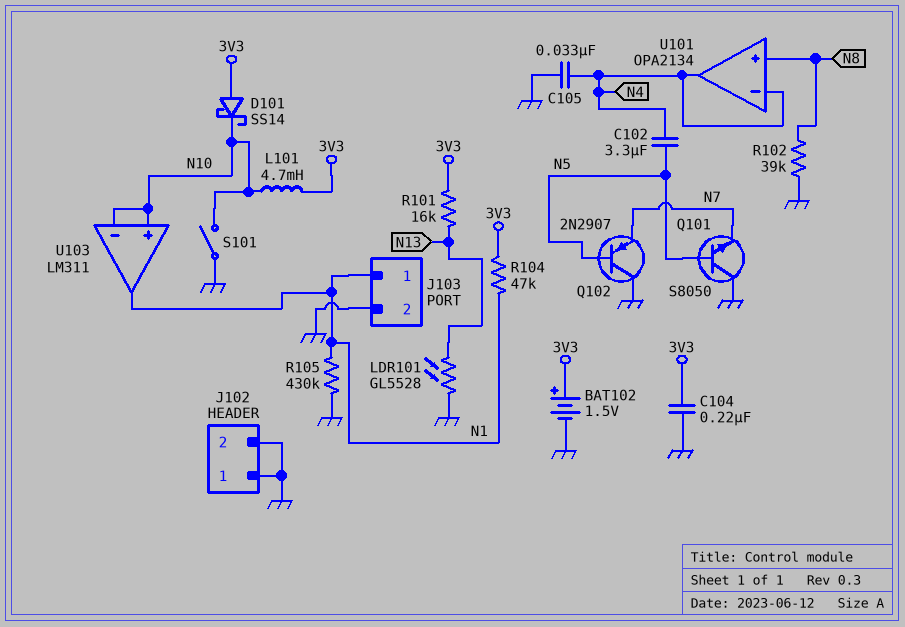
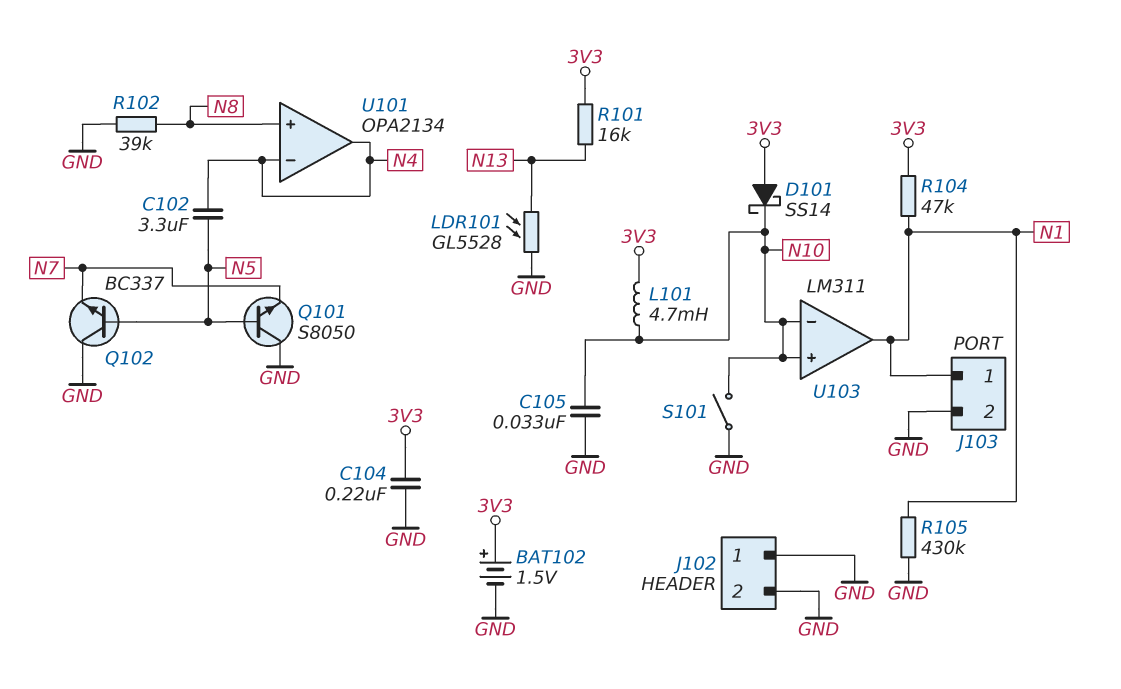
C105: 33nF (GND, N4) -> 33nF (GND, N10)
Q102: PNP 2N2907 (B N5, C GND, E N7) -> NPN BC337 (B N5, C GND, E N7)

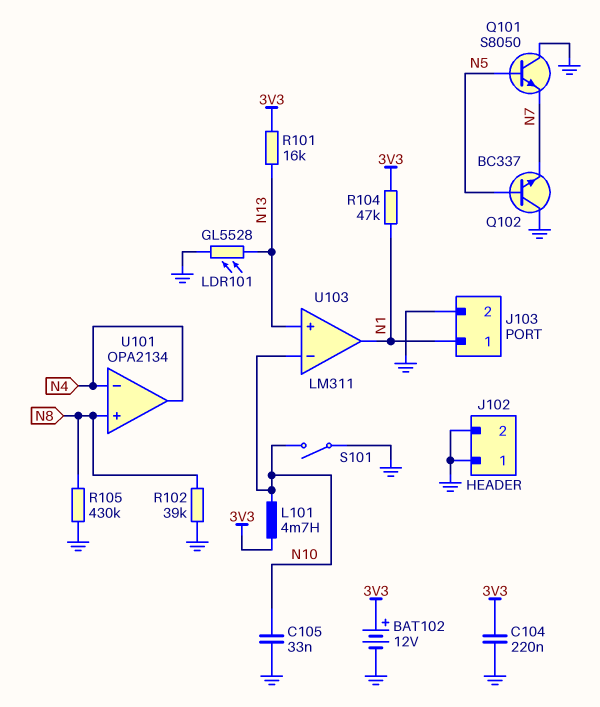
BAT102: 1.5V (plus 3V3, minus GND) -> 12V (plus 3V3, minus GND)
C102: 3.3uF (N4, N5) -> none
D101: schottky SS14 (A 3V3, K N10) -> none
R105: 430k (GND, N1) -> 430k (GND, N8)
U103 pin in+: N10 -> N13

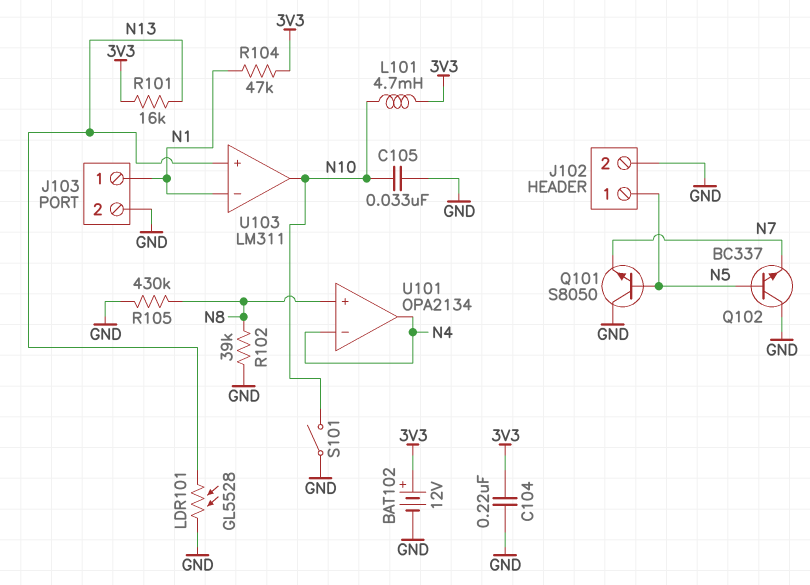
J102 pin 1: GND -> N5
U103 pin in-: N10 -> N1
U103 pin out: N1 -> N10

